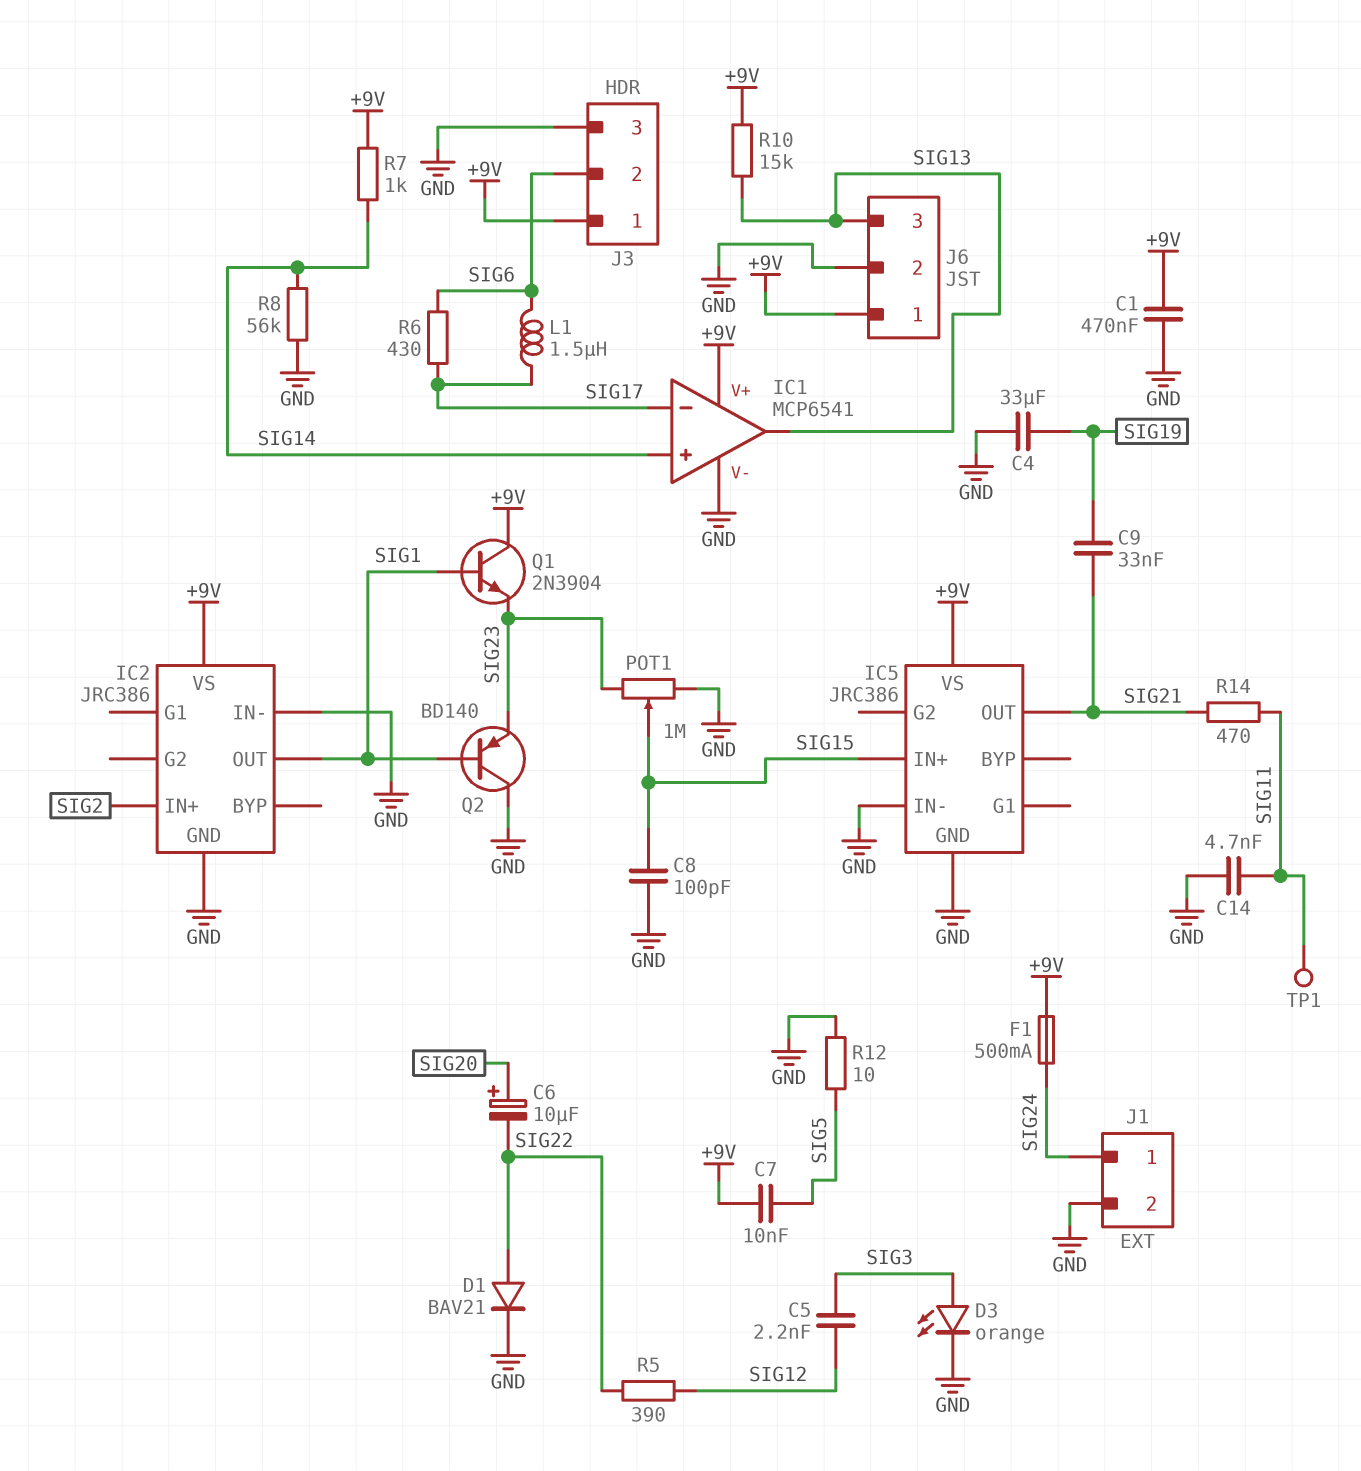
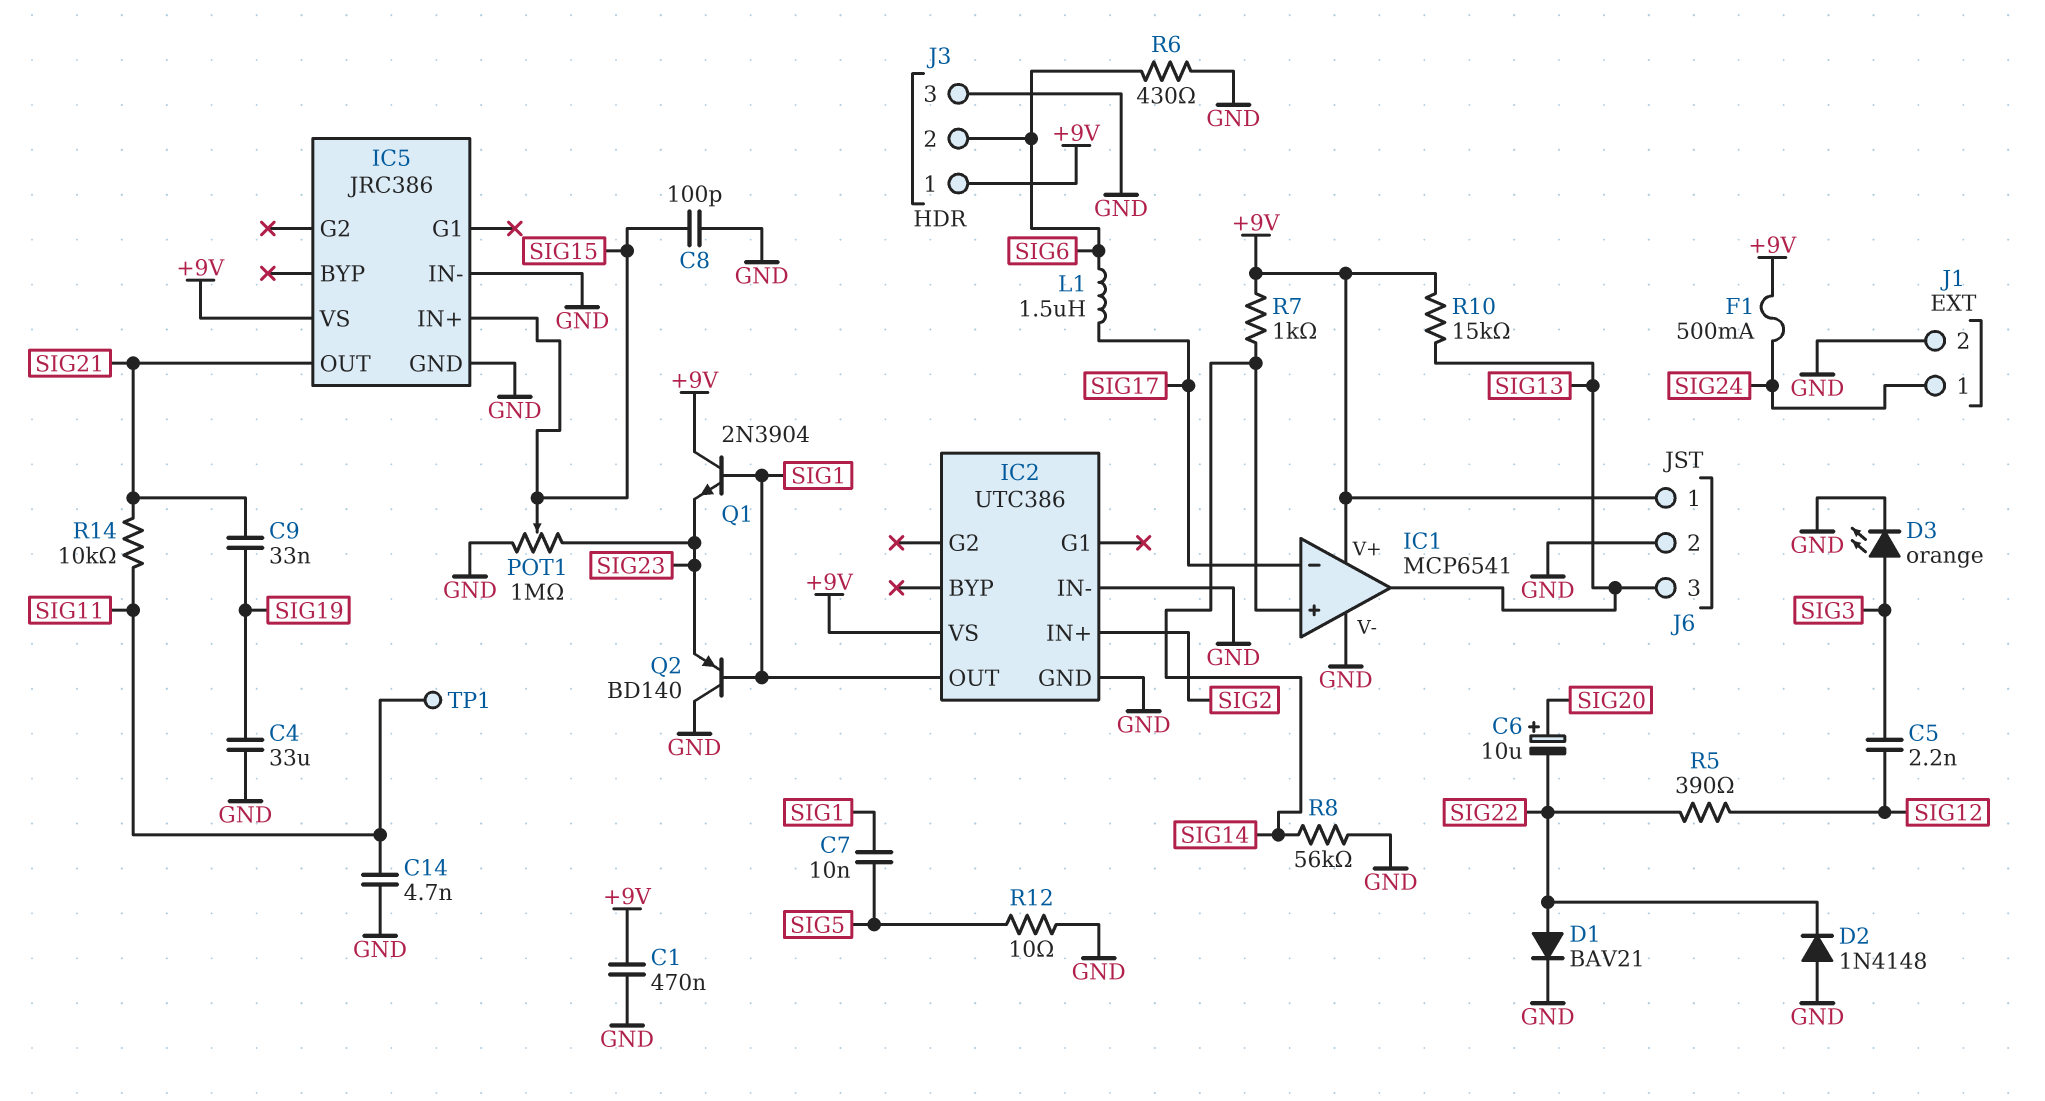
C7: 10nF (+9V, SIG5) -> 10nF (SIG1, SIG5)
D2: none -> diode 1N4148 (A GND, K SIG22)
IC2: JRC386 -> UTC386
R6: 430 (SIG6, SIG17) -> 430 (GND, SIG6)
R14: 470 (SIG11, SIG21) -> 10k (SIG11, SIG21)

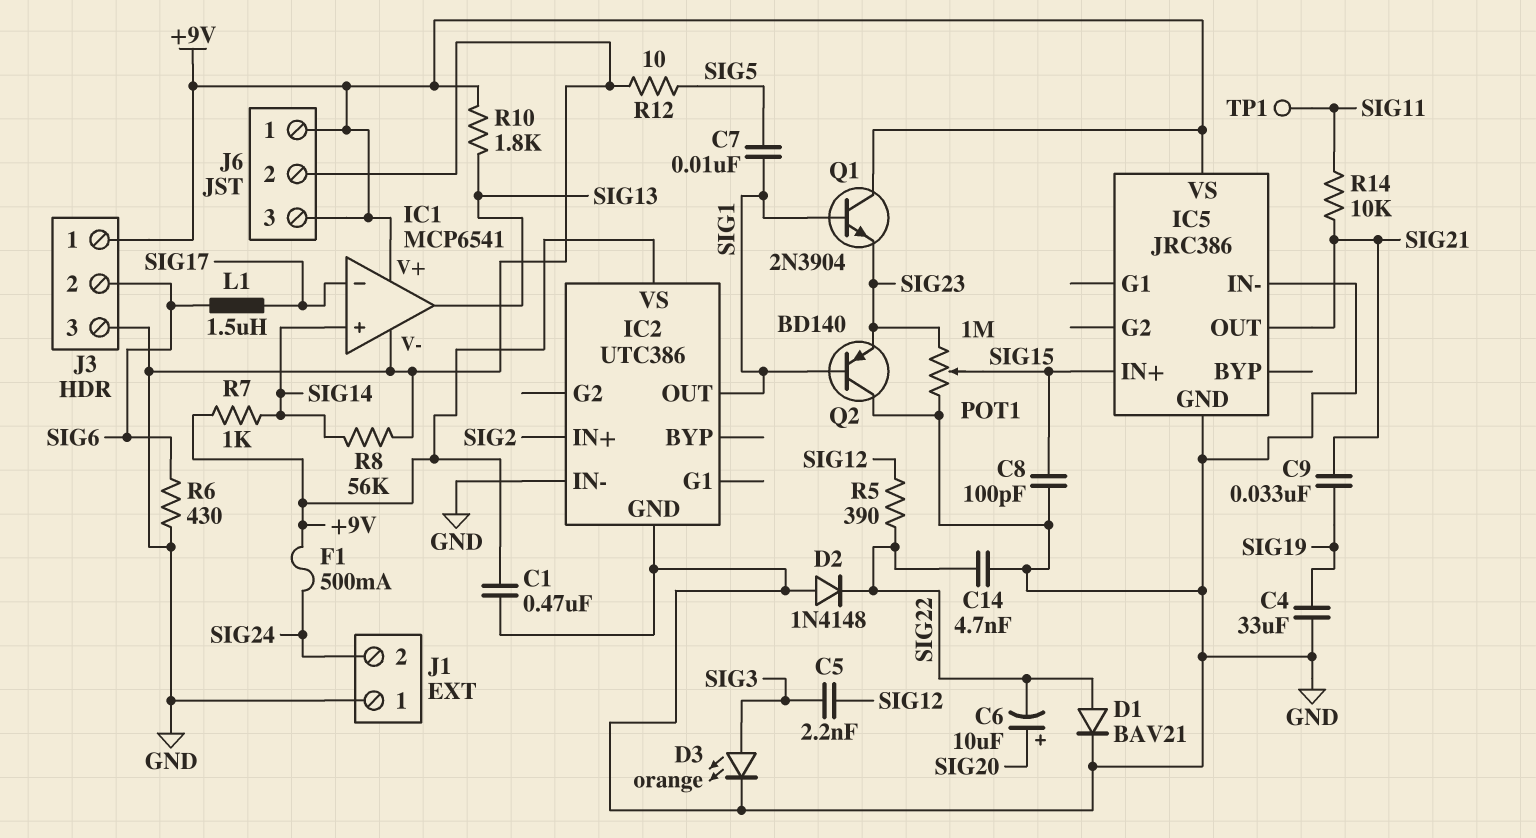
C14: 4.7nF (GND, SIG11) -> 4.7nF (GND, SIG22)
J1 pin 1: SIG24 -> GND
J1 pin 2: GND -> SIG24
J6 pin 3: SIG13 -> +9V
R10: 15k (+9V, SIG13) -> 1.8k (+9V, SIG13)

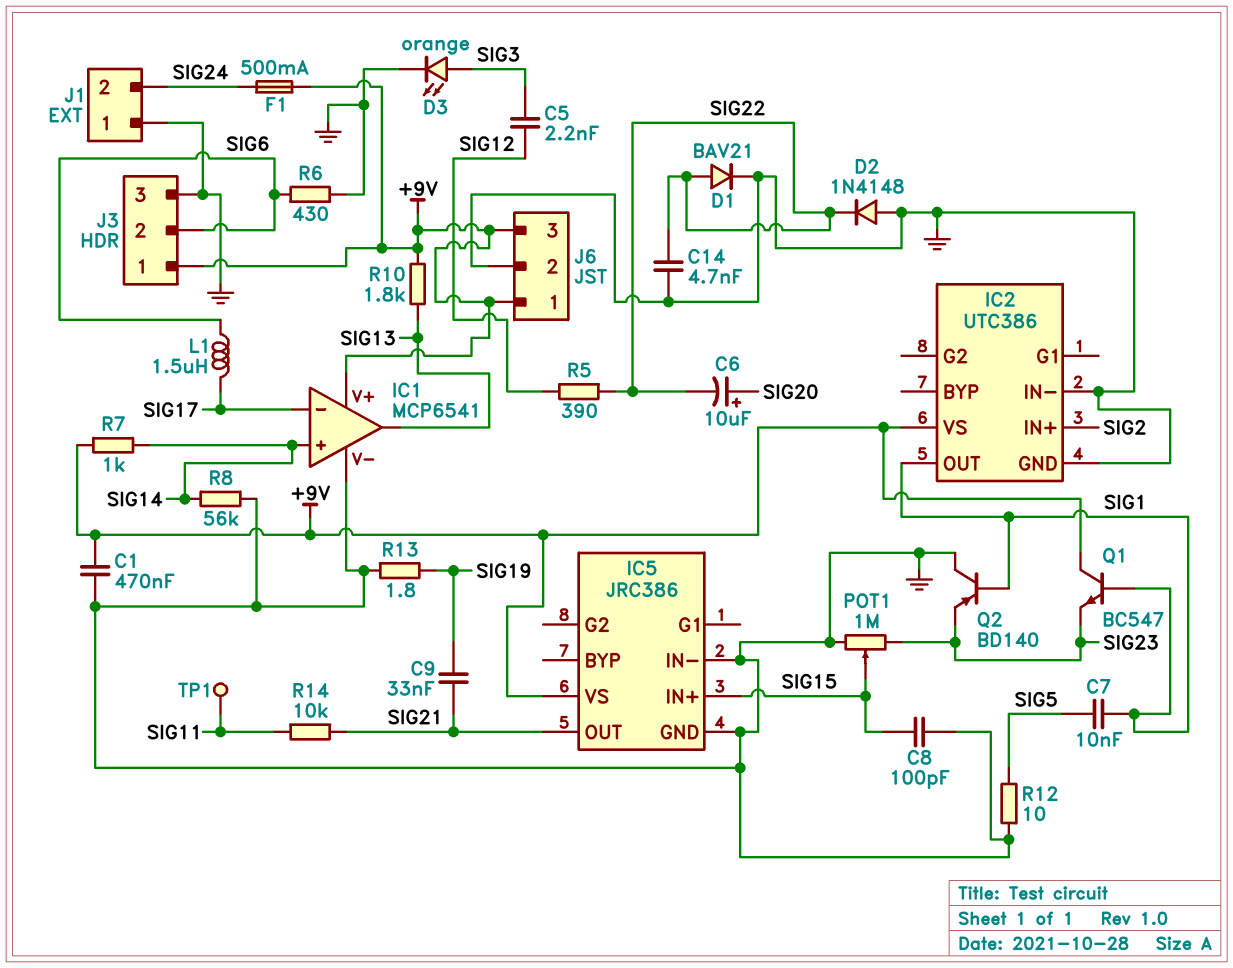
C4: 33uF (GND, SIG19) -> none
Q1: NPN 2N3904 (B SIG1, C +9V, E SIG23) -> NPN BC547 (B SIG1, C +9V, E SIG23)
R13: none -> 1.8 (GND, SIG19)

